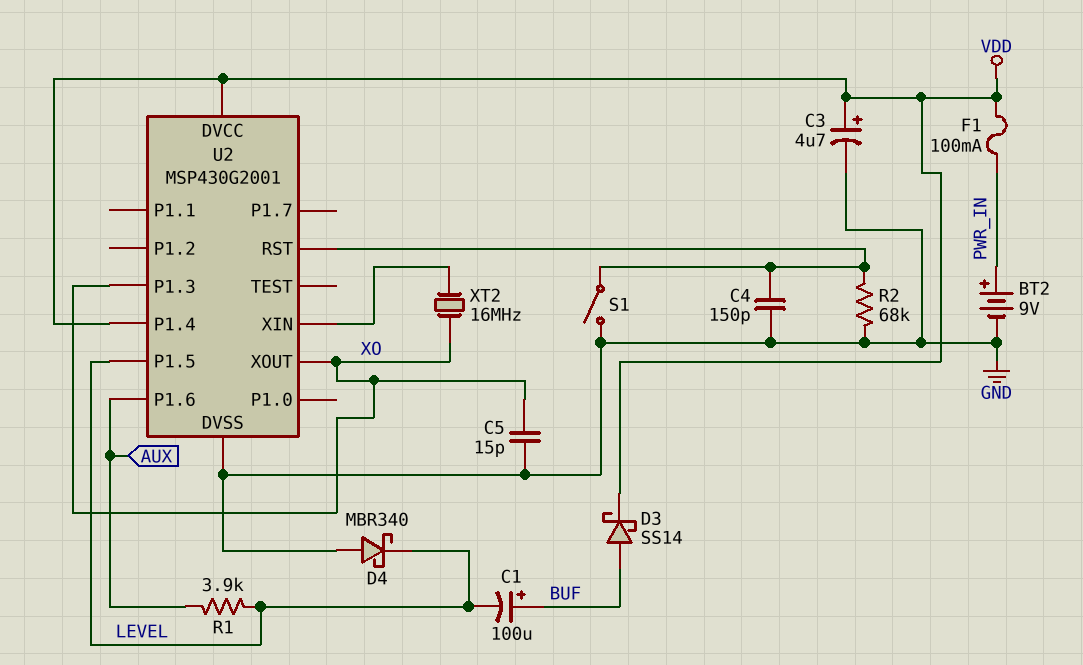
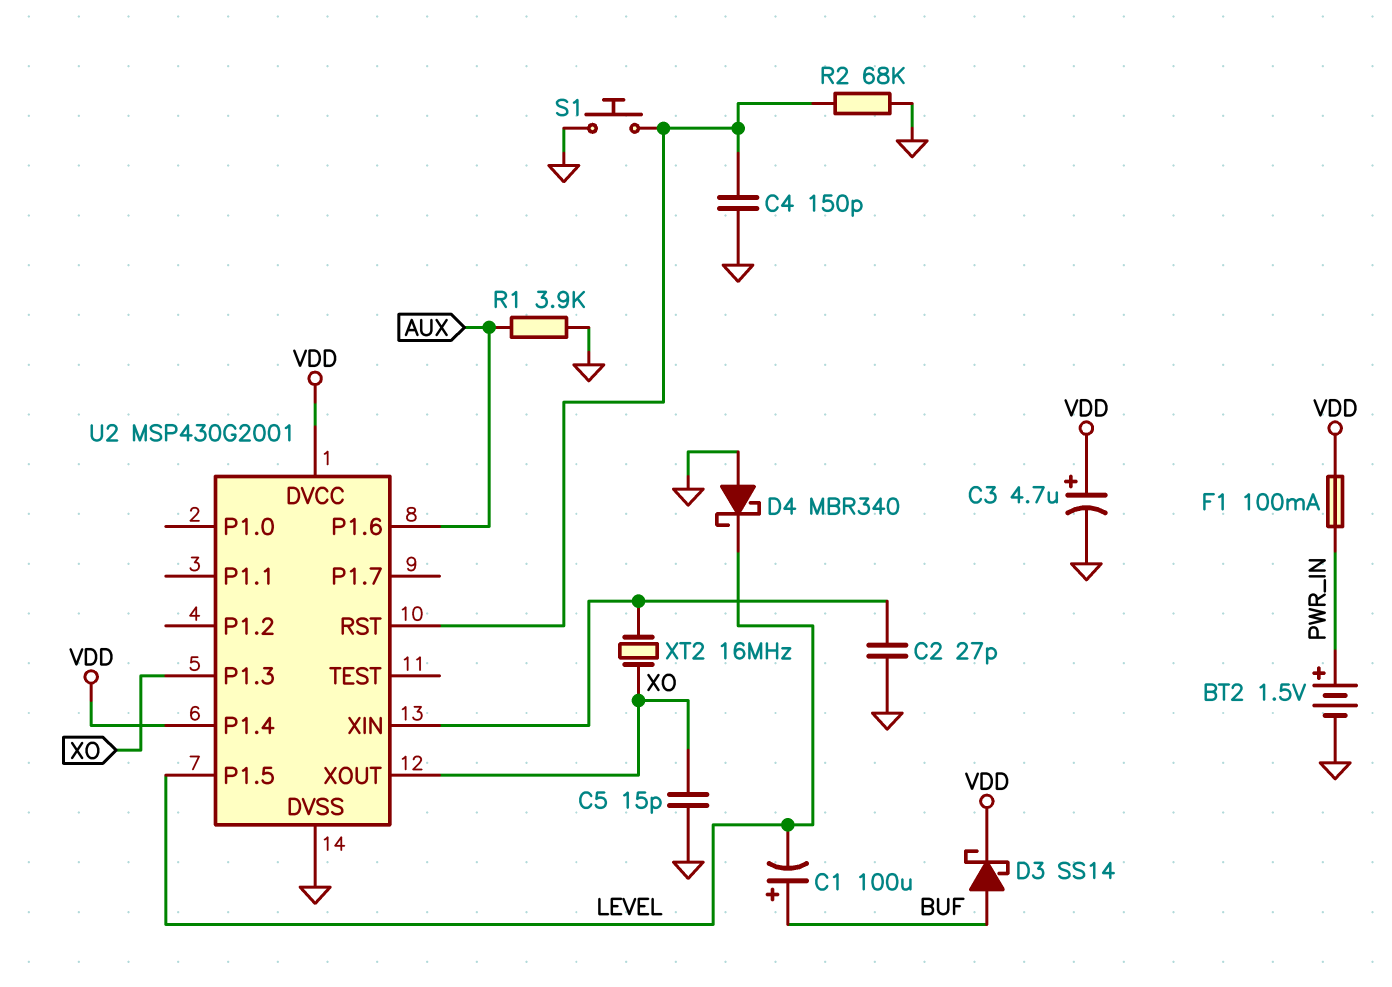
BT2: 9V (plus PWR_IN, minus GND) -> 1.5V (plus PWR_IN, minus GND)
C2: none -> 27pF (GND, U2/XIN)
R1: 3.9k (AUX, LEVEL) -> 3.9k (AUX, GND)
S1: switch (GND, U2/RST) -> button (GND, U2/RST)

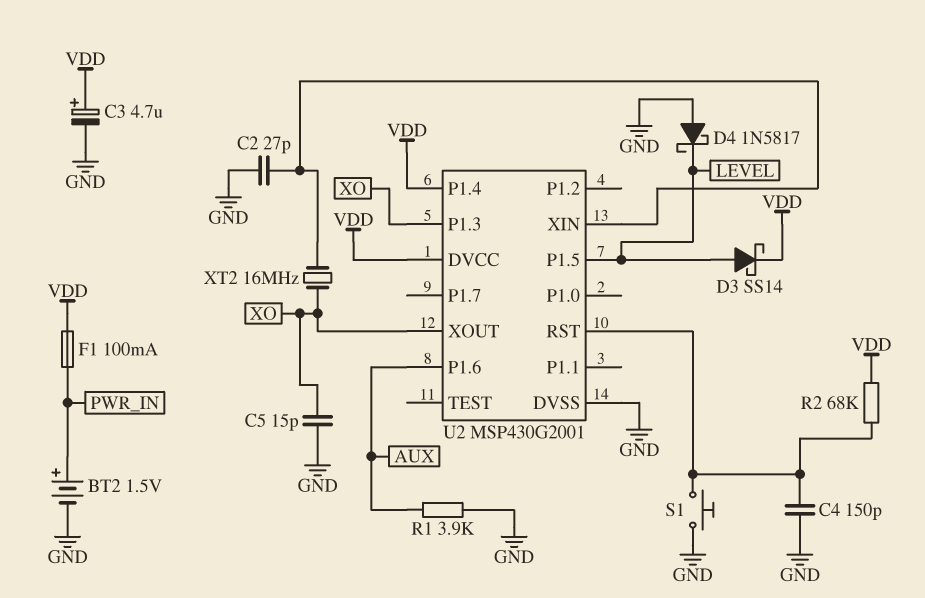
C1: 100uF (plus BUF, minus LEVEL) -> none
D3: schottky SS14 (A BUF, K VDD) -> schottky SS14 (A LEVEL, K VDD)
D4: schottky MBR340 (A GND, K LEVEL) -> schottky 1N5817 (A GND, K LEVEL)
R2: 68k (GND, U2/RST) -> 68k (U2/RST, VDD)

